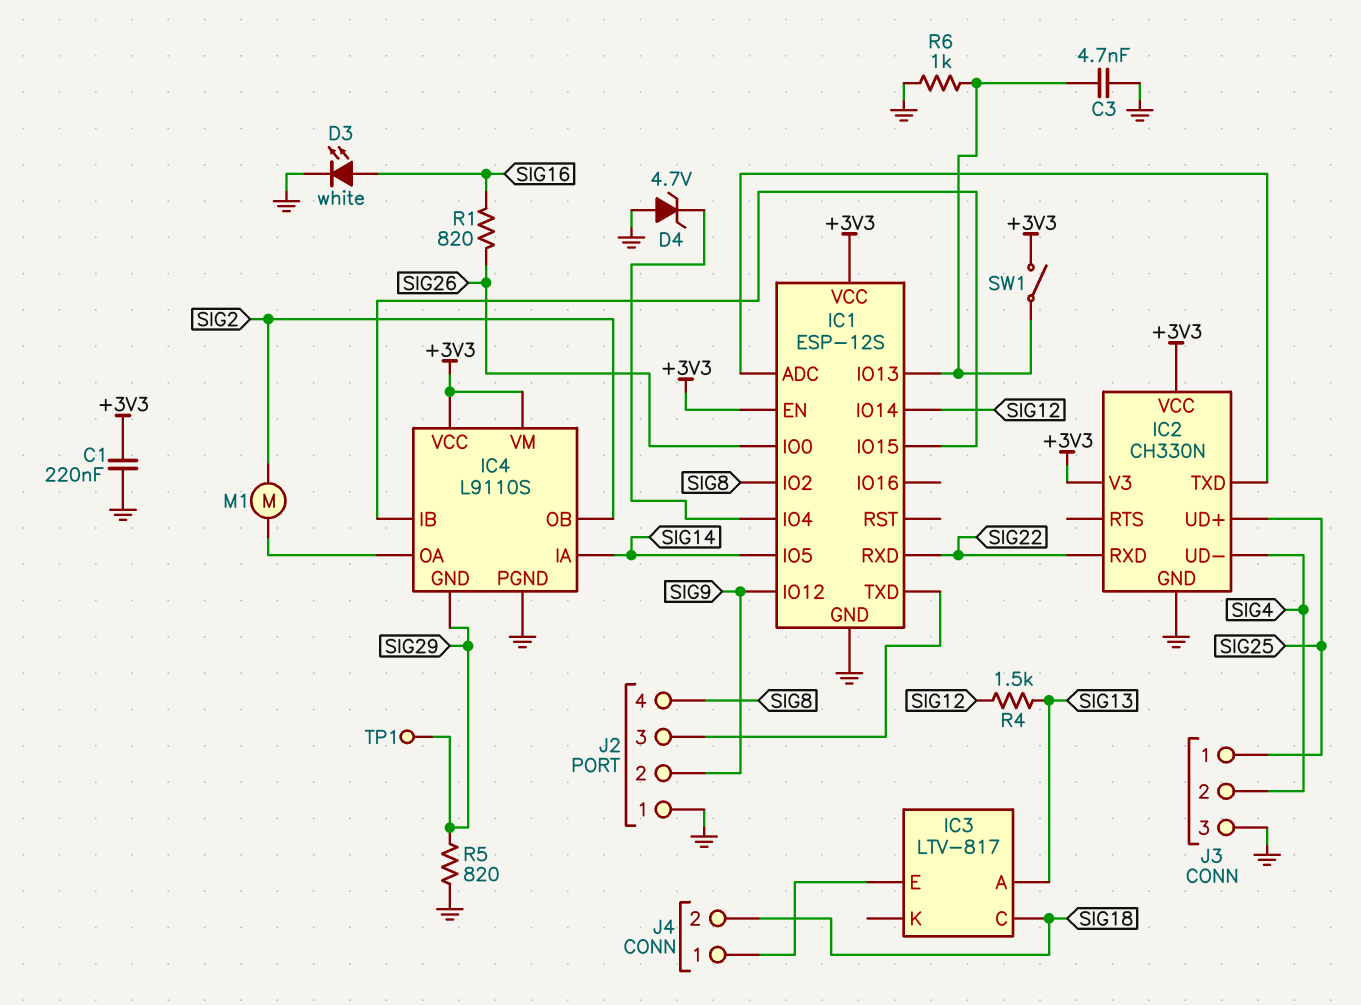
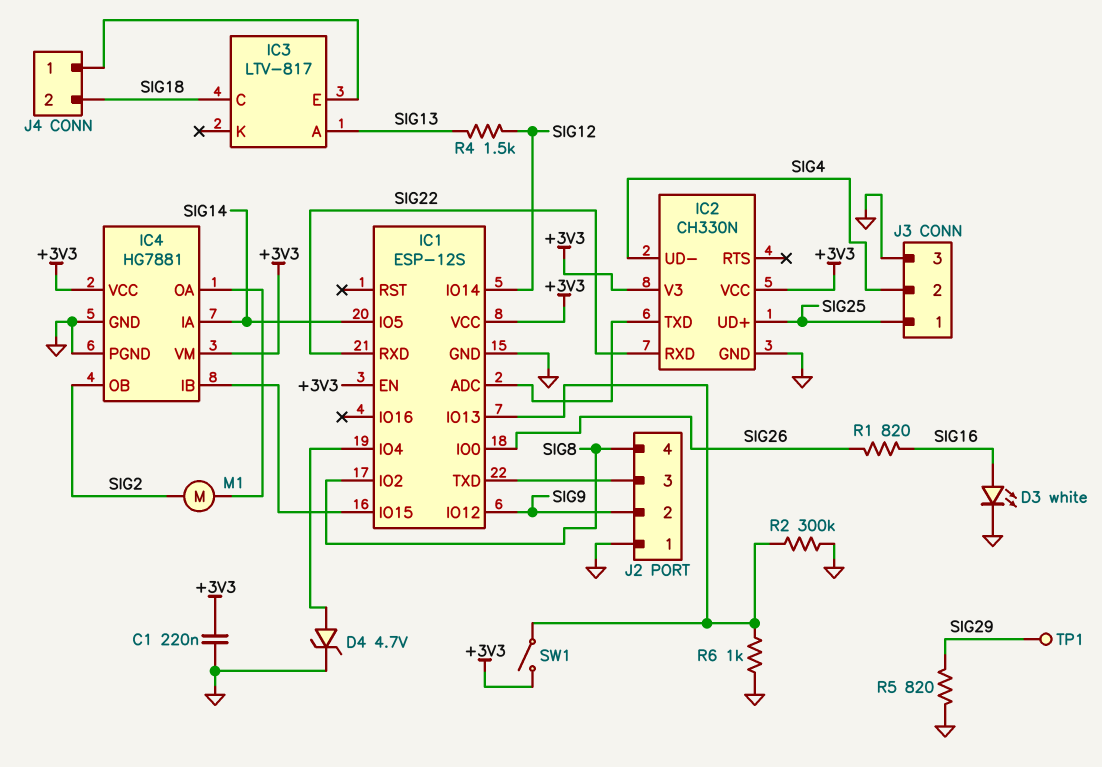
C3: 4.7nF (GND, IC1/IO13) -> none
D4: zener 4.7V (A GND, K IC1/IO4) -> zener 4.7V (A IC1/IO4, K GND)
IC4: L9110S -> HG7881
IC4 pin GND: SIG29 -> GND
R2: none -> 300k (GND, IC1/IO13)

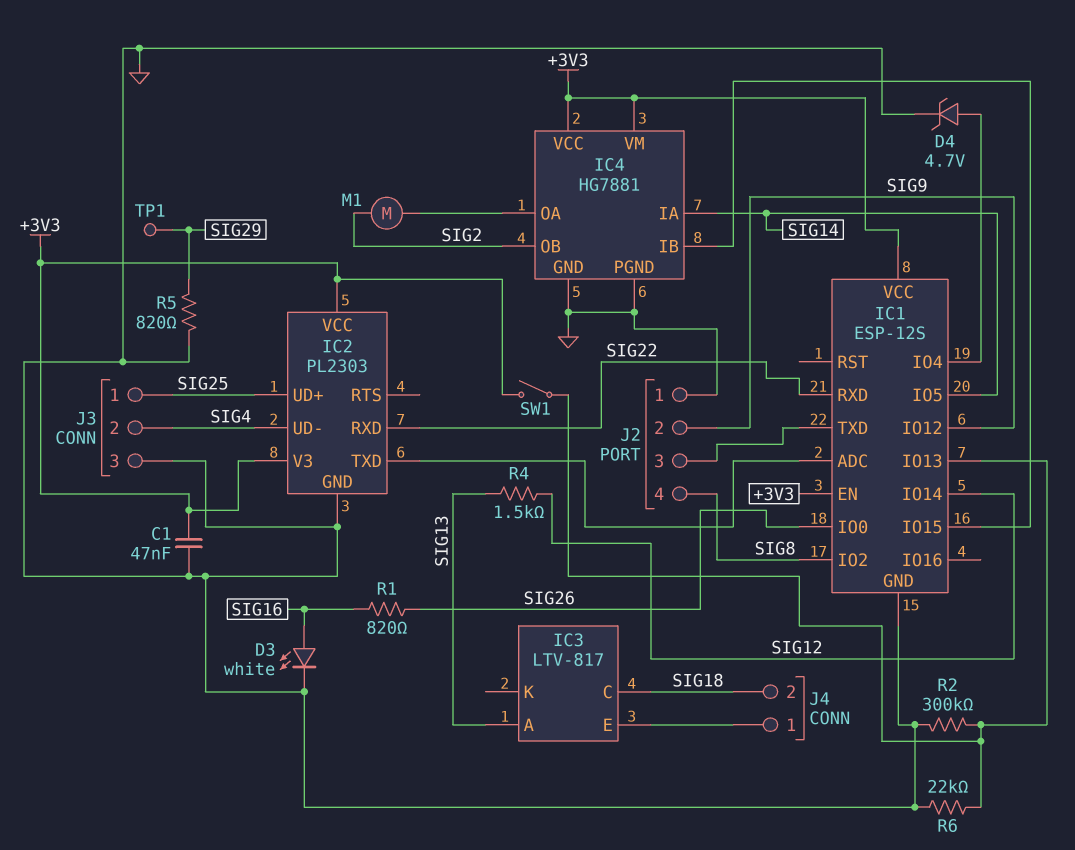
C1: 220nF (+3V3, GND) -> 47nF (+3V3, GND)
IC2: CH330N -> PL2303
R6: 1k (GND, IC1/IO13) -> 22k (GND, IC1/IO13)

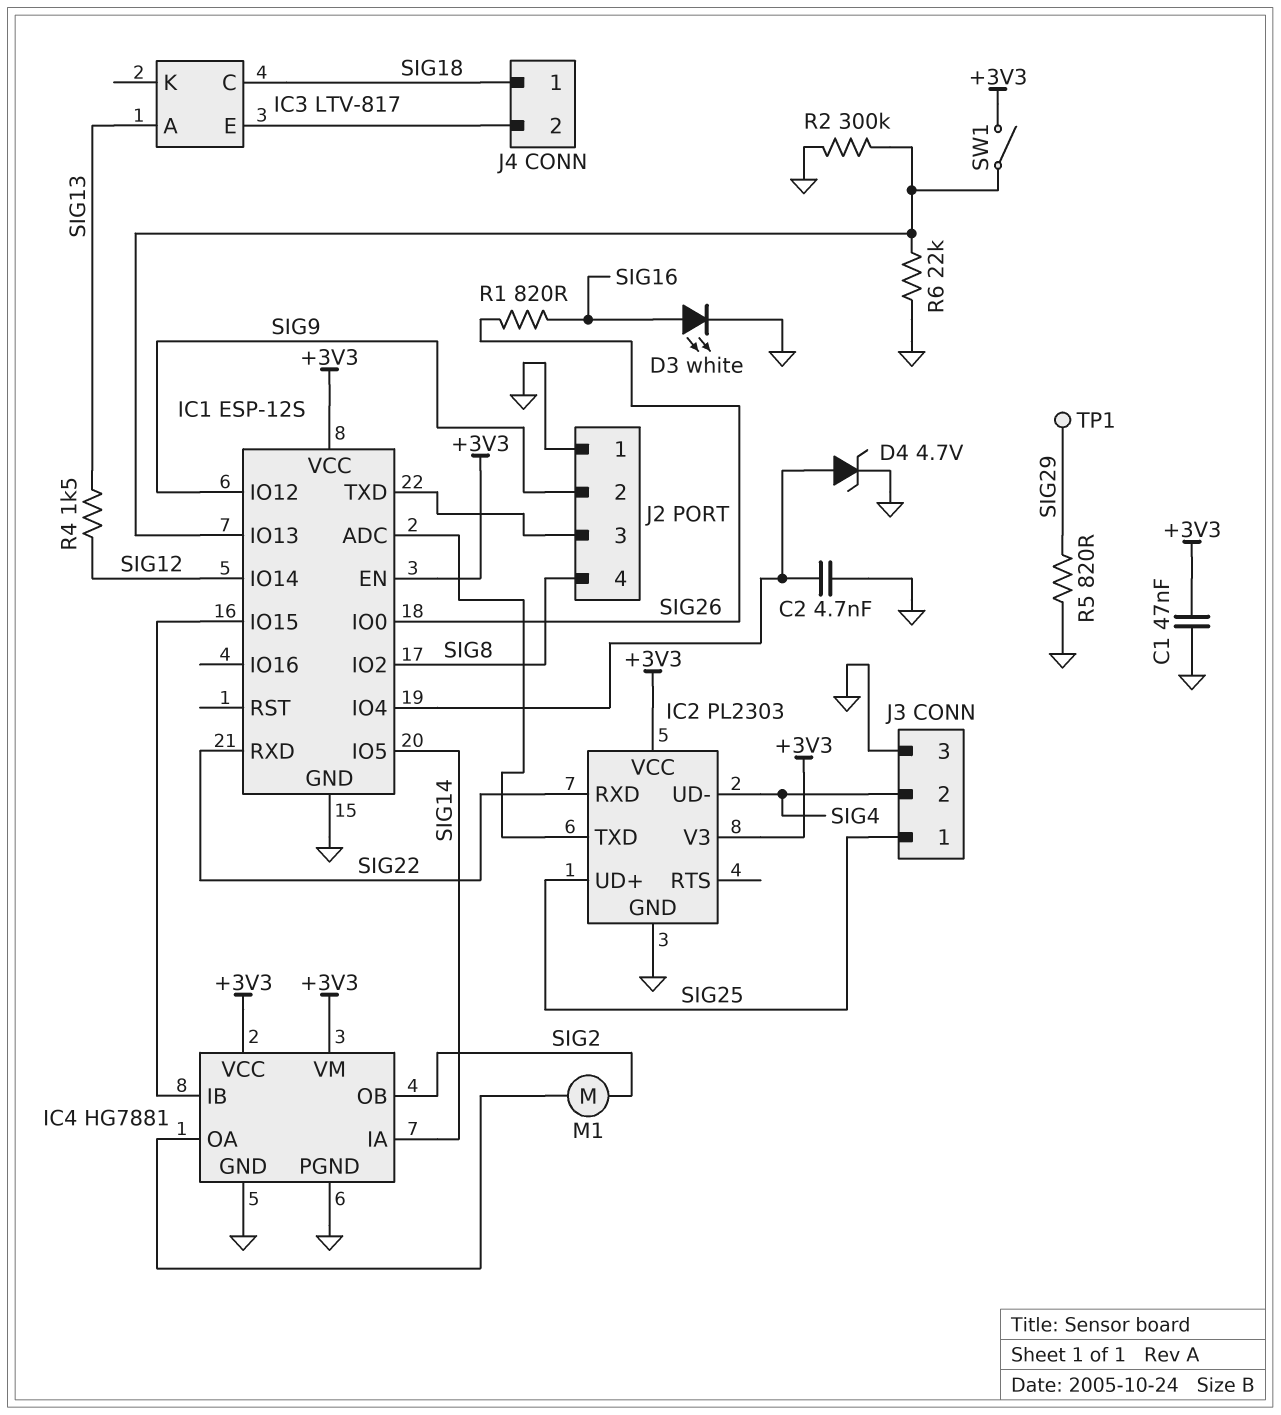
C2: none -> 4.7nF (GND, IC1/IO4)
J4 pin 1: IC3/E -> SIG18
J4 pin 2: SIG18 -> IC3/E

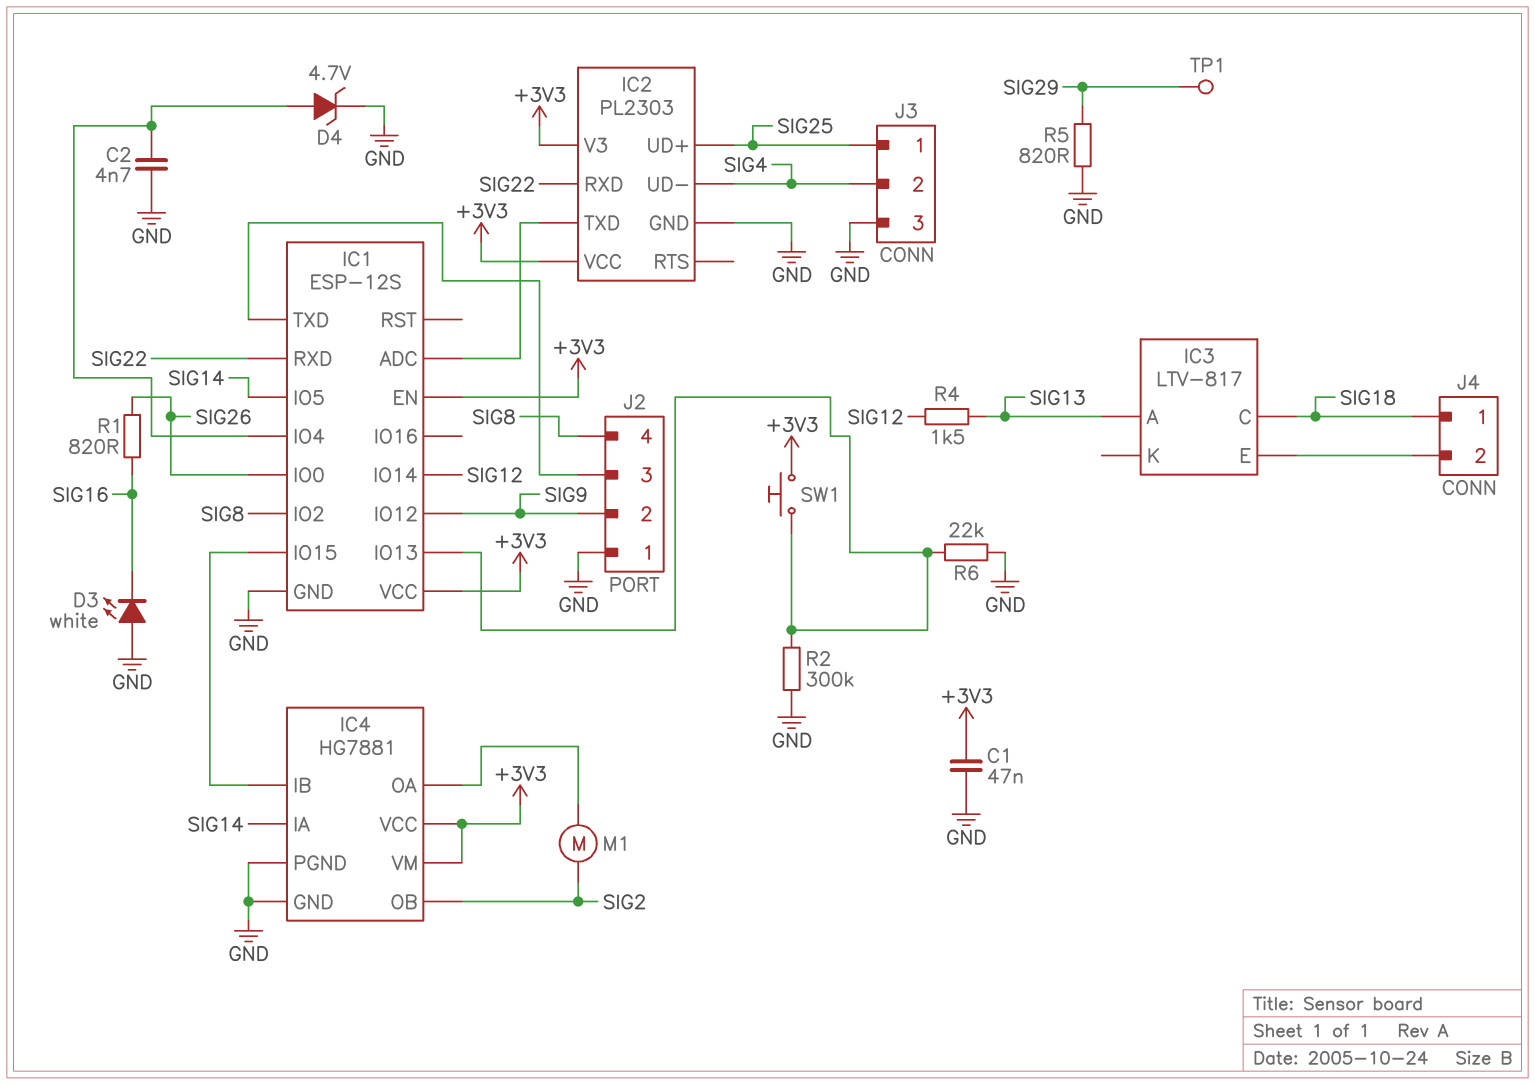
D3: LED white (A SIG16, K GND) -> LED white (A GND, K SIG16)
SW1: switch (+3V3, IC1/IO13) -> button (+3V3, IC1/IO13)

